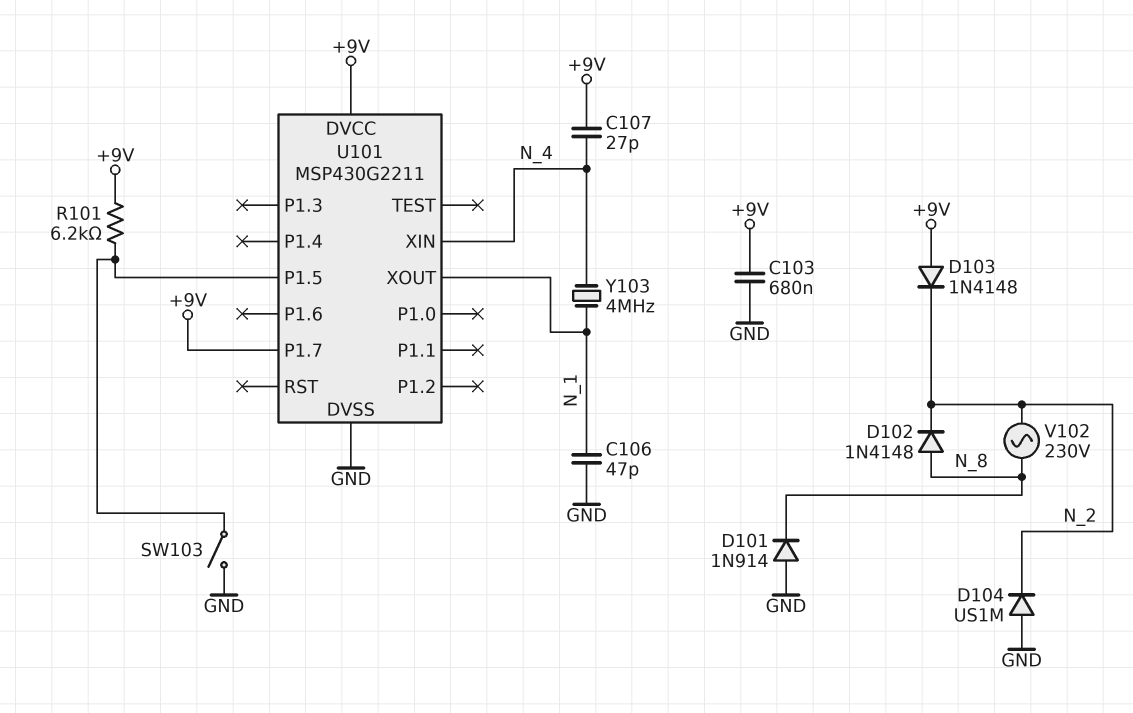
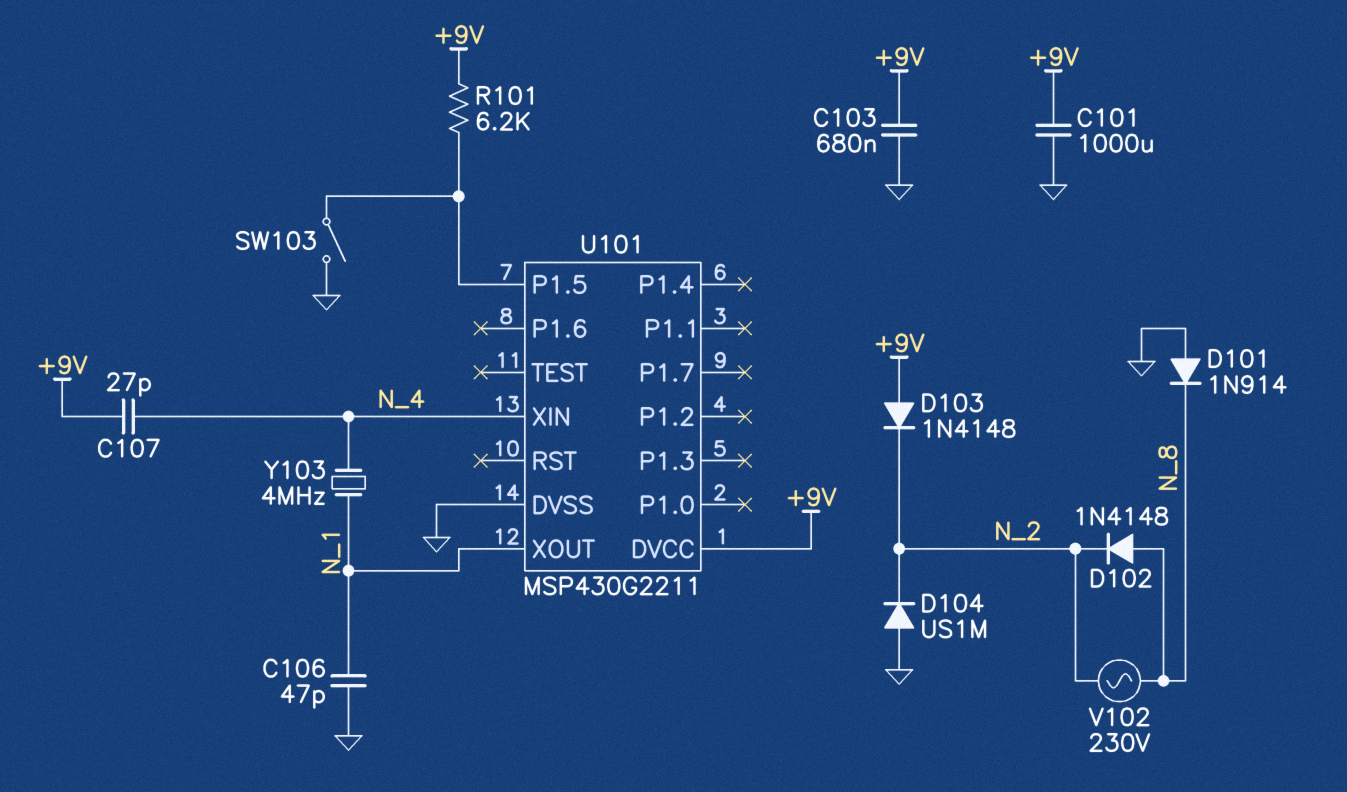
C101: none -> 1000uF (+9V, GND)
U101 pin P1.7: +9V -> none

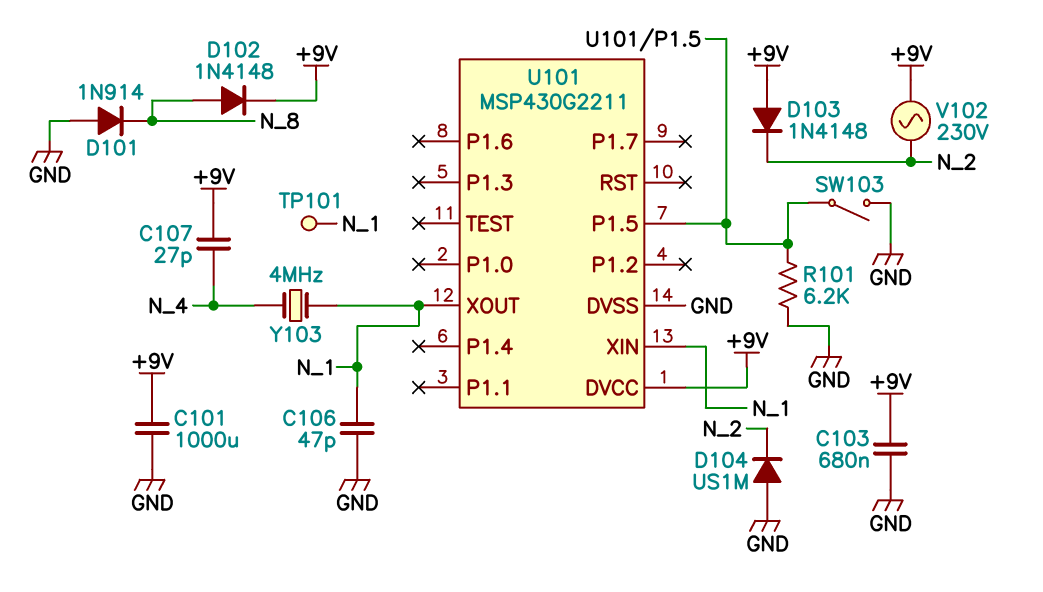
D102: diode 1N4148 (A N_8, K N_2) -> diode 1N4148 (A N_8, K +9V)
R101: 6.2k (+9V, U101/P1.5) -> 6.2k (GND, U101/P1.5)
TP101: none -> test point (N_1)
U101 pin XIN: N_4 -> N_1
V102: AC 230V (N_2, N_8) -> AC 230V (+9V, N_2)

